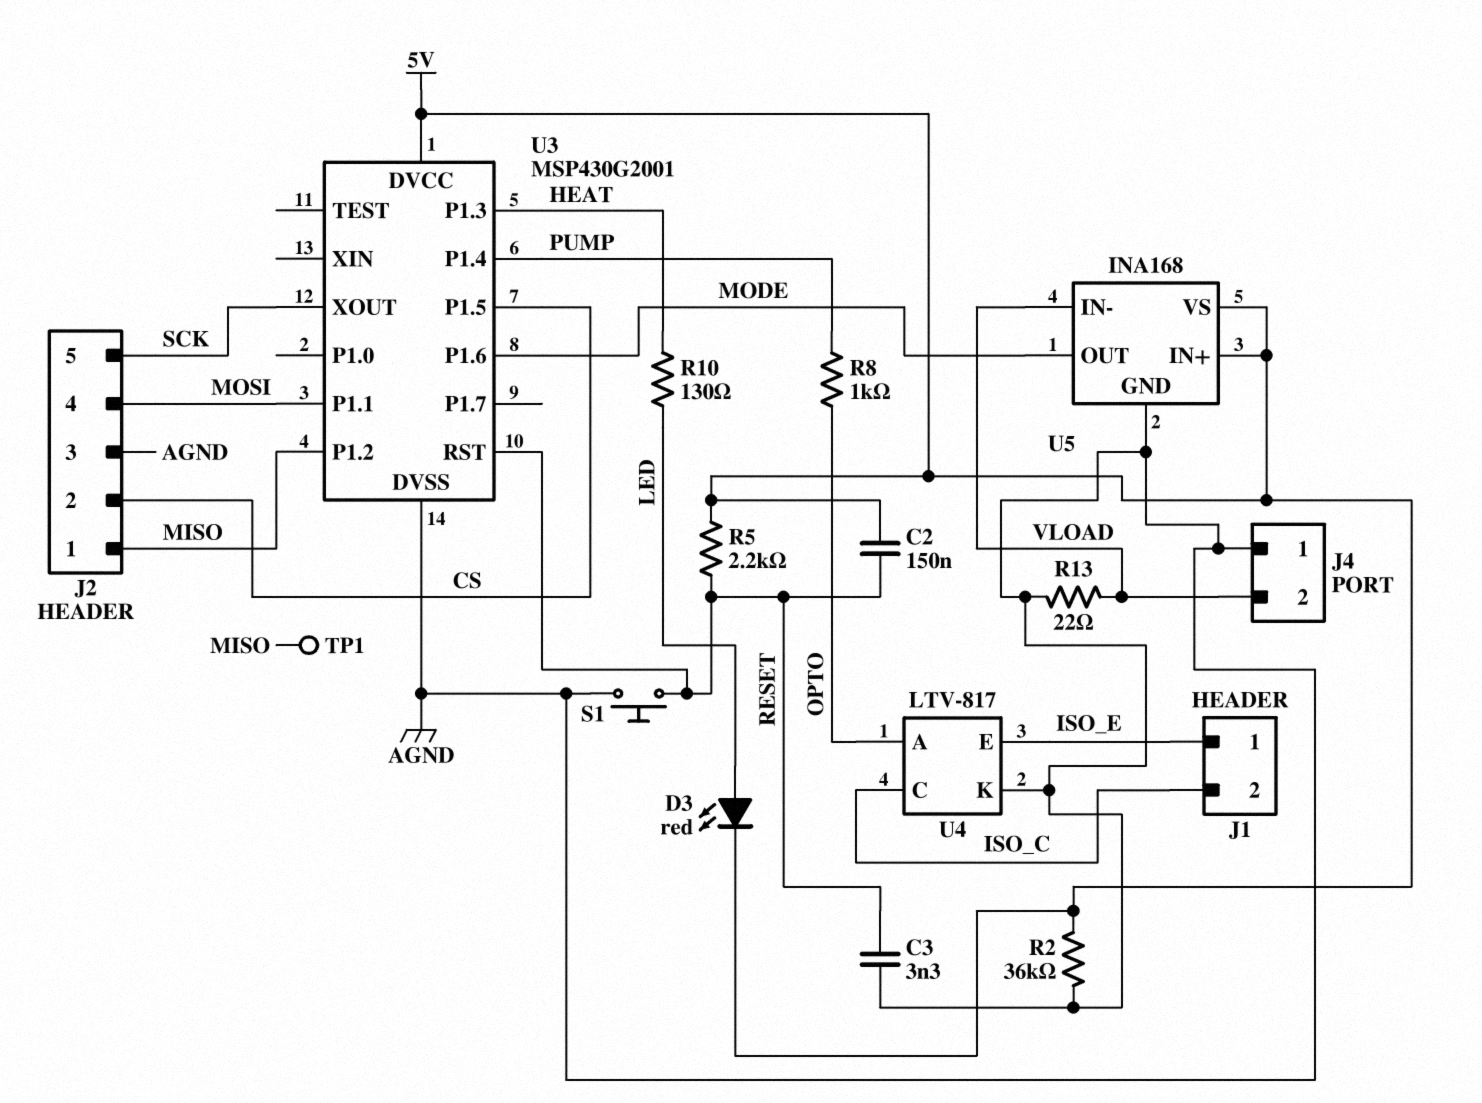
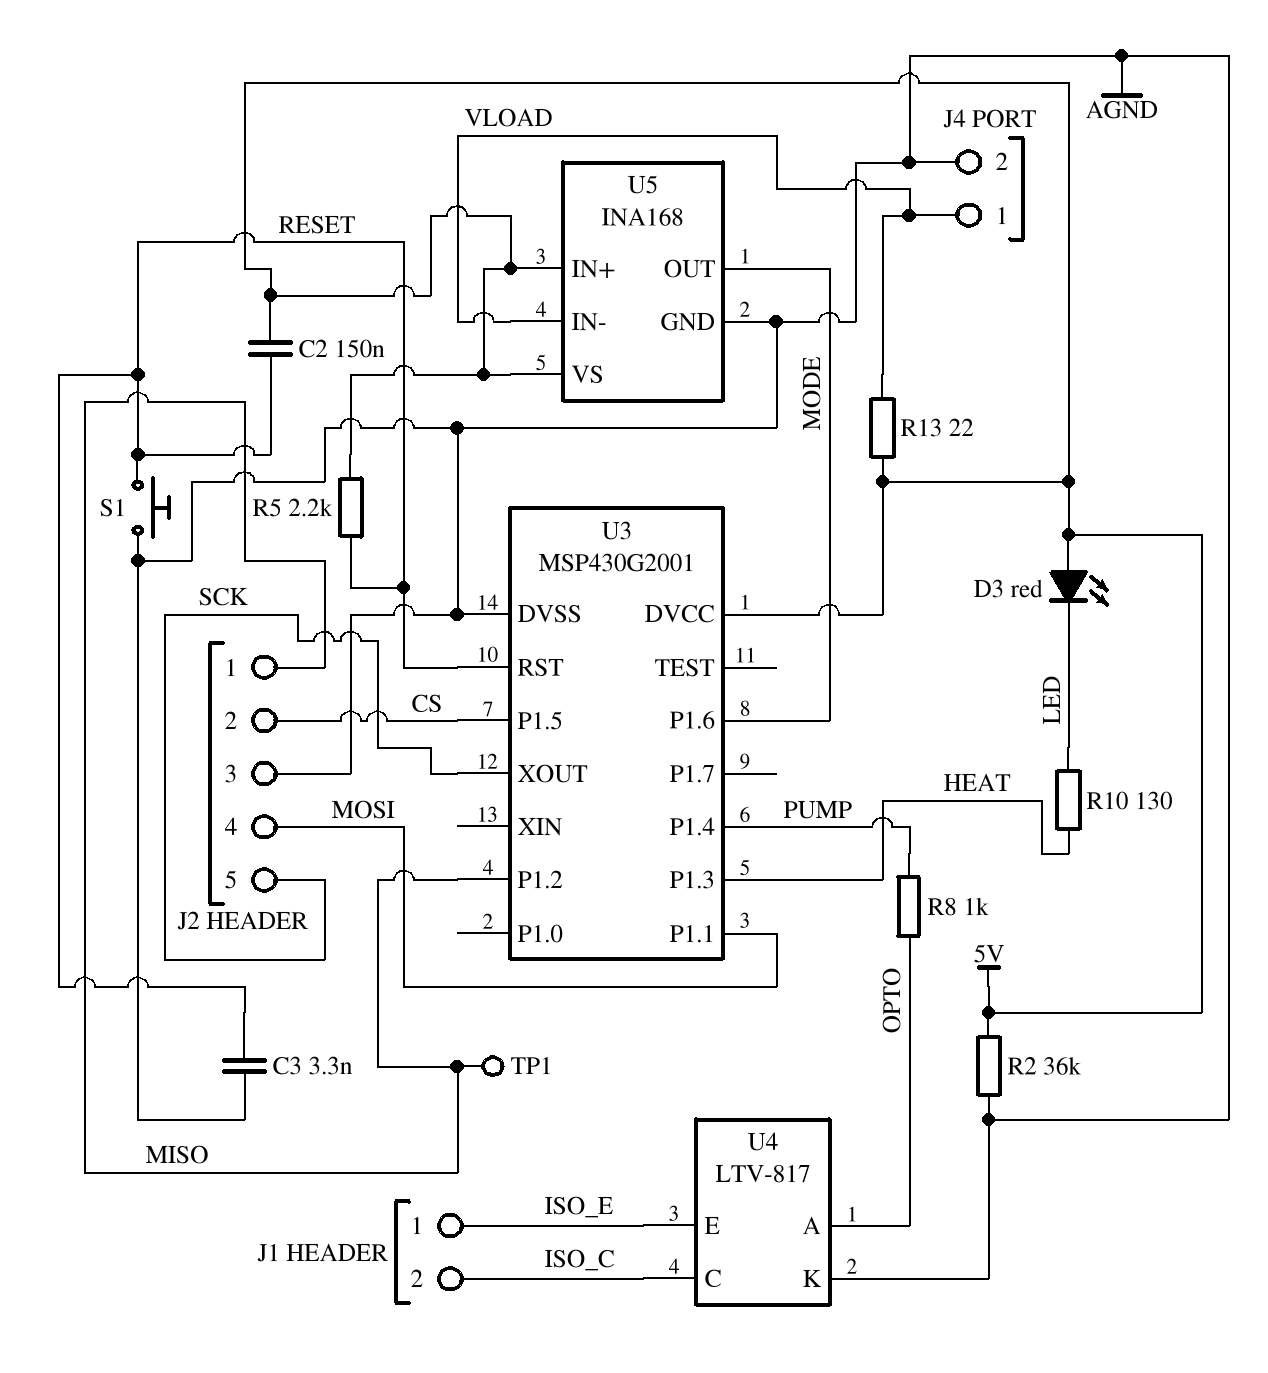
D3: LED red (A LED, K 5V) -> LED red (A 5V, K LED)
J4 pin 1: AGND -> VLOAD
J4 pin 2: VLOAD -> AGND
R13: 22 (AGND, VLOAD) -> 22 (5V, VLOAD)

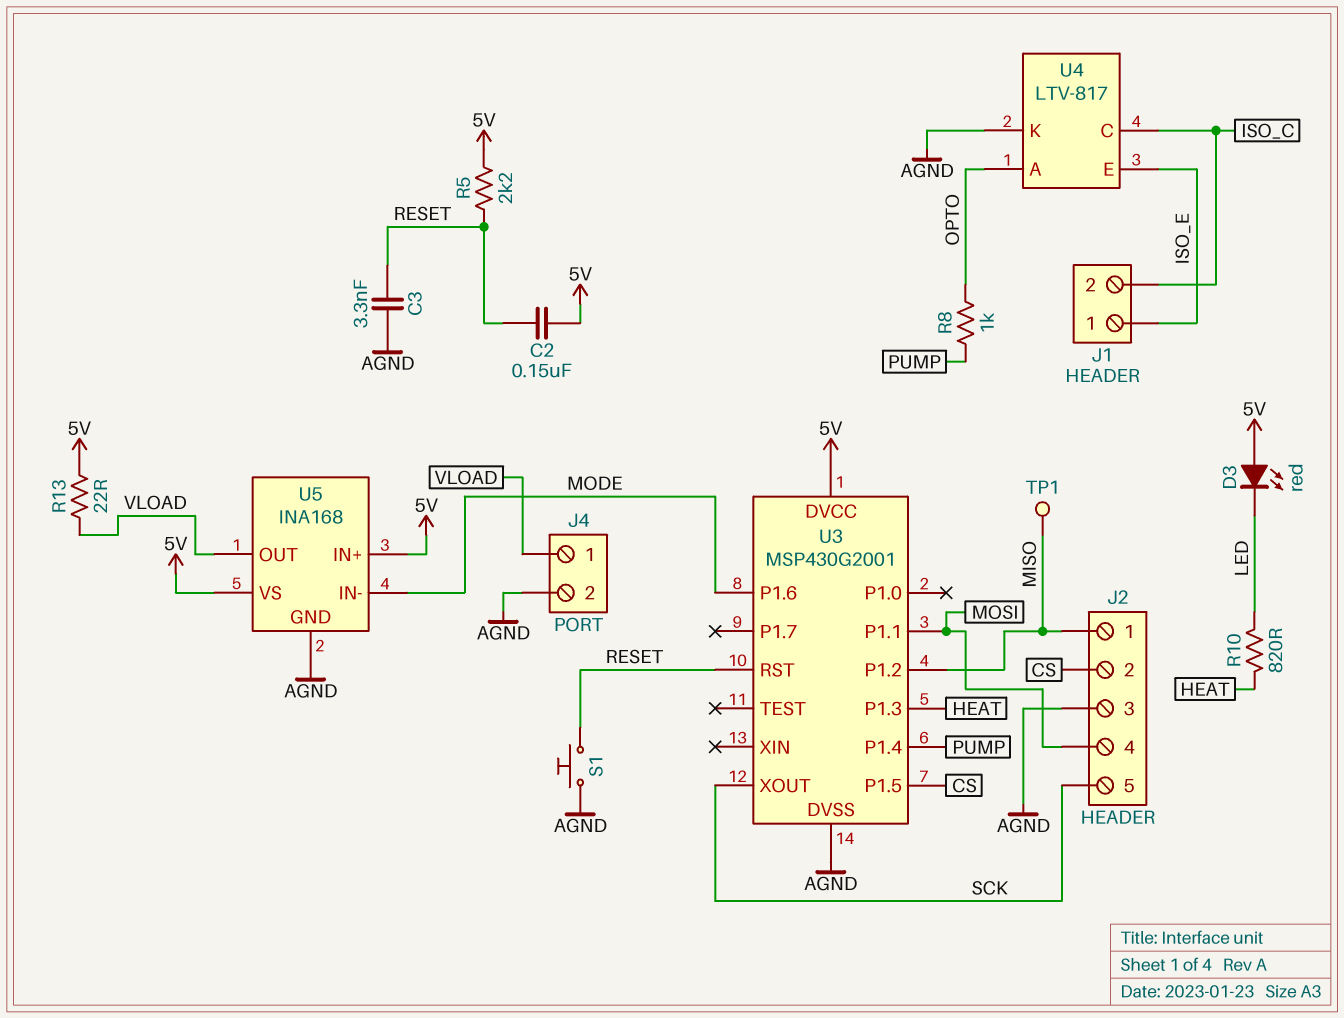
R2: 36k (5V, AGND) -> none
R10: 130 (HEAT, LED) -> 820 (HEAT, LED)
U5 pin IN-: VLOAD -> MODE
U5 pin OUT: MODE -> VLOAD

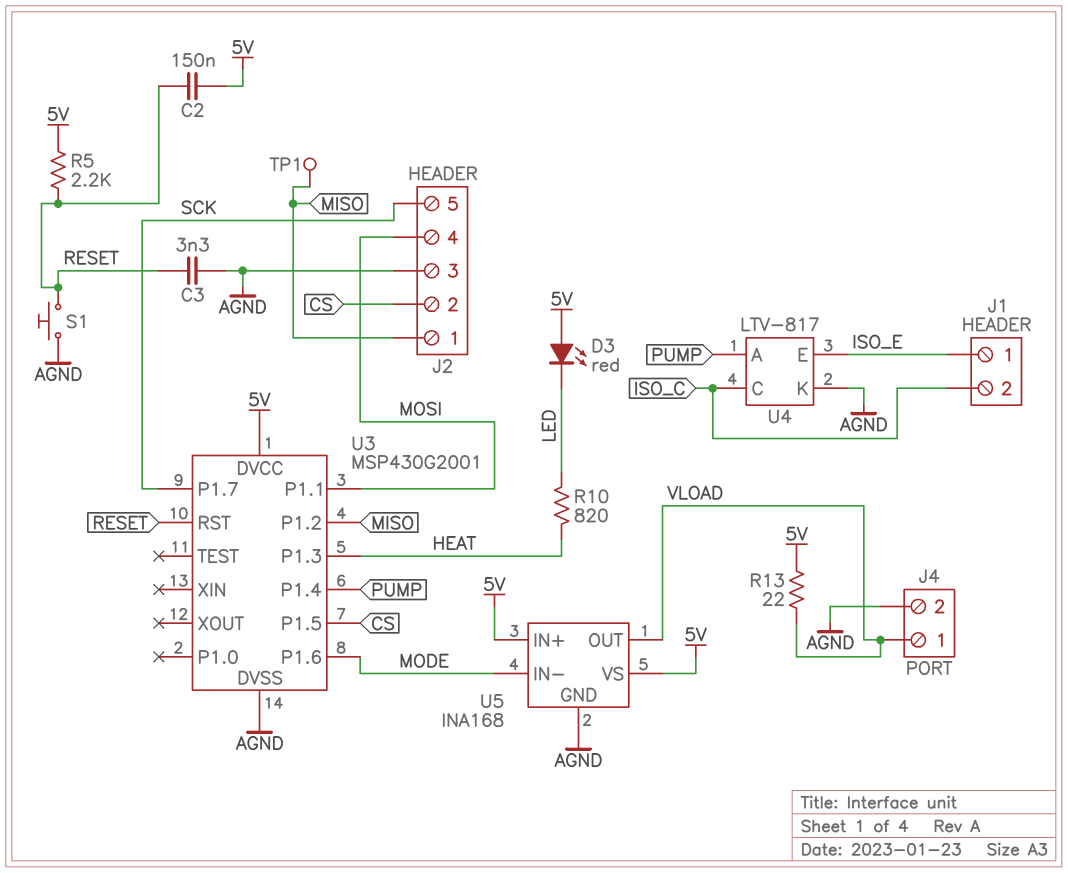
R8: 1k (OPTO, PUMP) -> none
U3 pin P1.7: none -> SCK
U3 pin XOUT: SCK -> none
U4 pin A: OPTO -> PUMP

